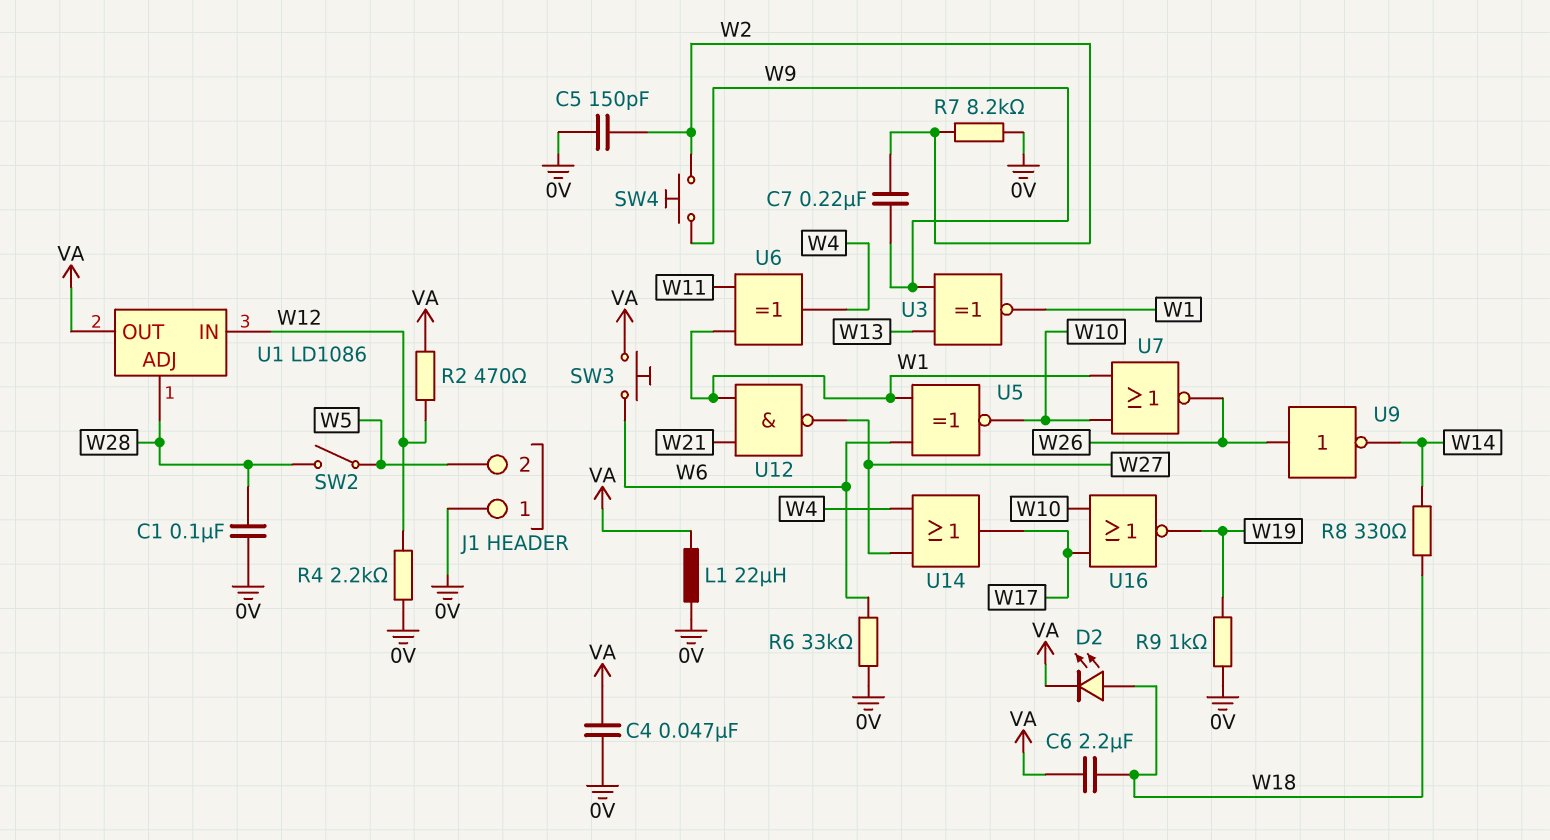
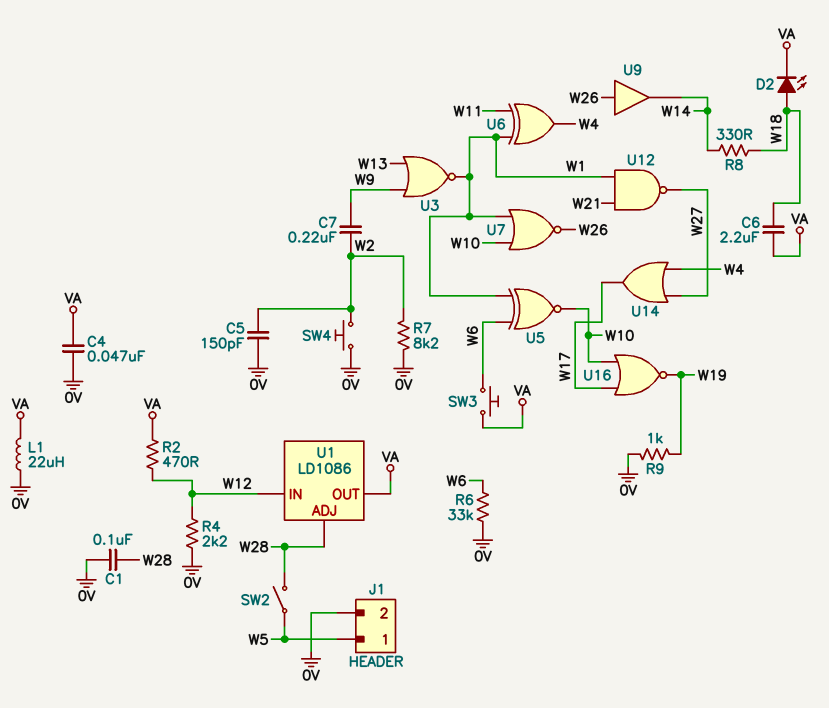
J1 pin 1: 0V -> W5
J1 pin 2: W5 -> 0V
SW4: button (W2, W9) -> button (0V, W2)
U3: XNOR (in W9, in W13, out W1) -> NOR (in W9, in W13, out W1)
U9: NOT (in W26, out W14) -> buffer (in W26, out W14)

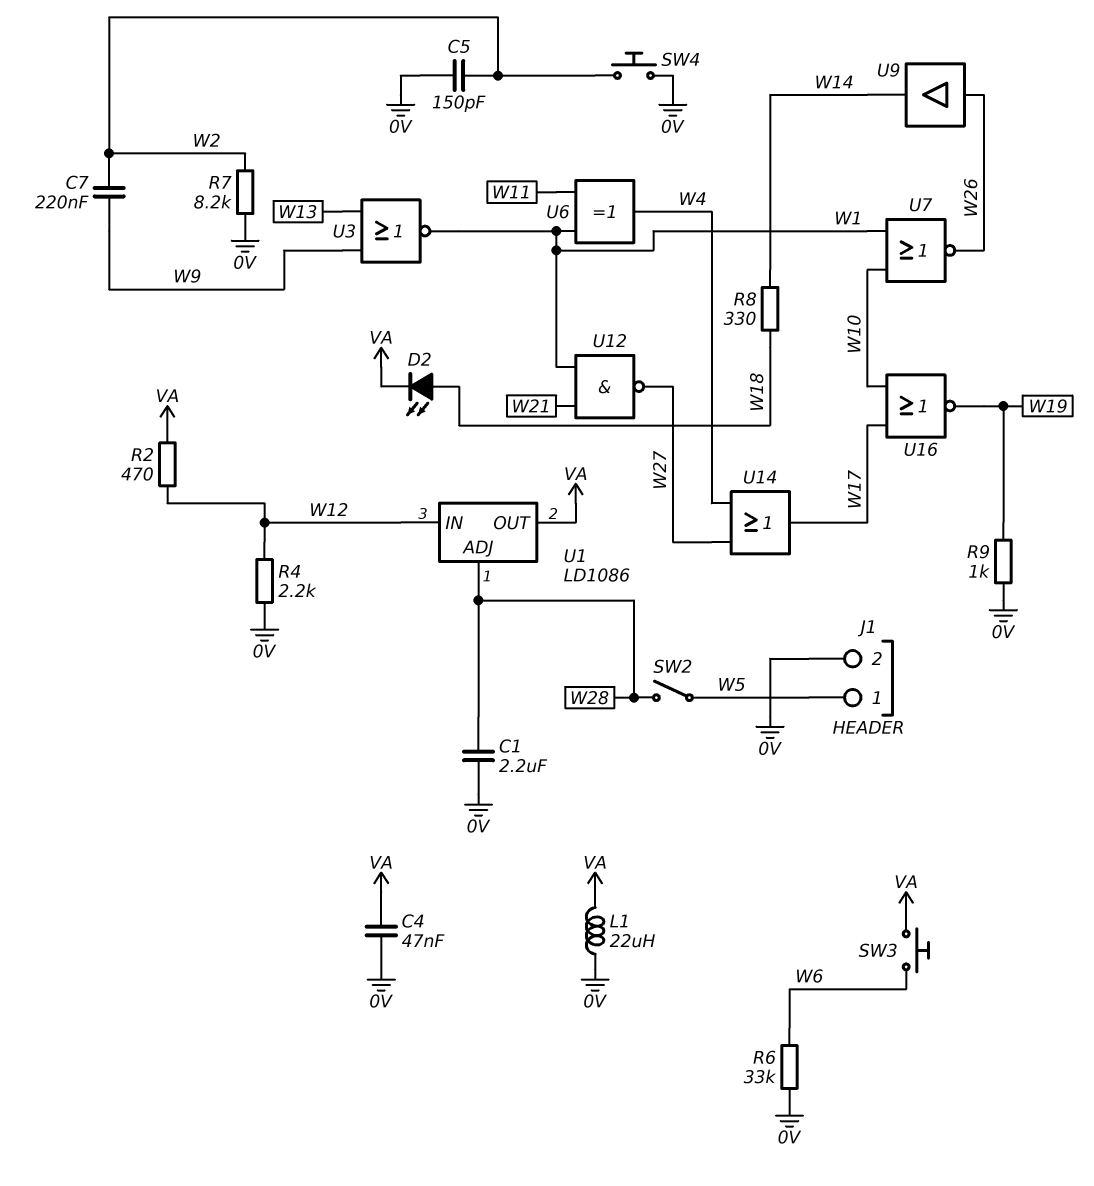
C1: 100nF (0V, W28) -> 2.2uF (0V, W28)
C6: 2.2uF (VA, W18) -> none
U5: XNOR (in W1, in W6, out W10) -> none

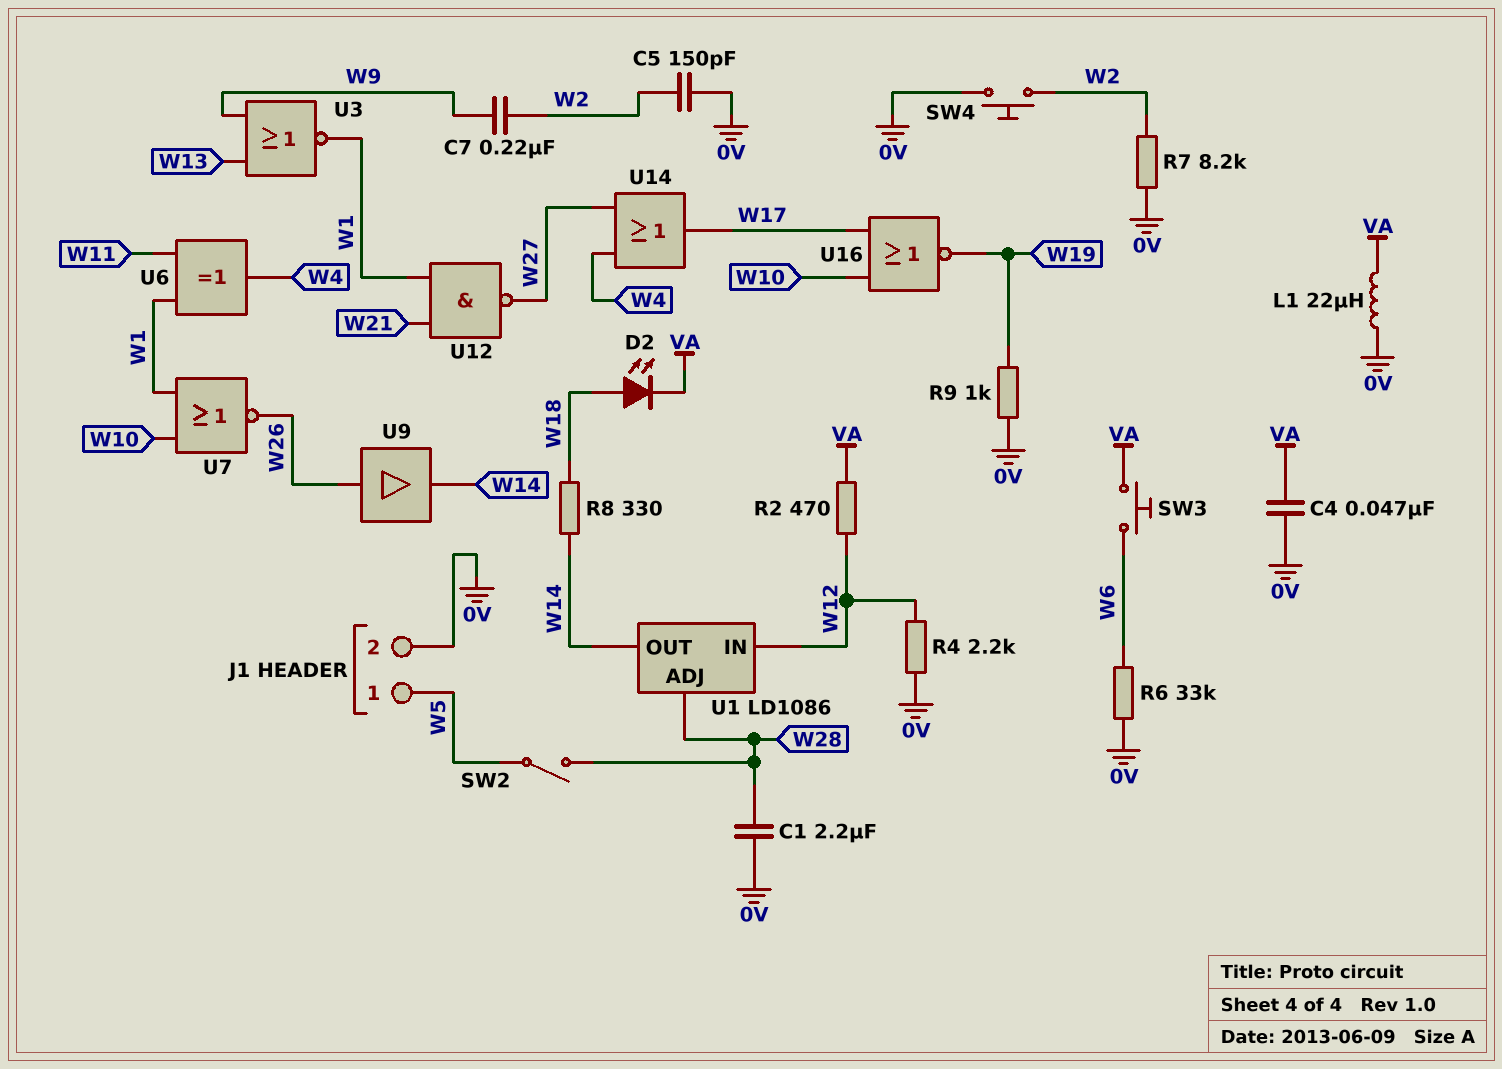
U1 pin OUT: VA -> W14

